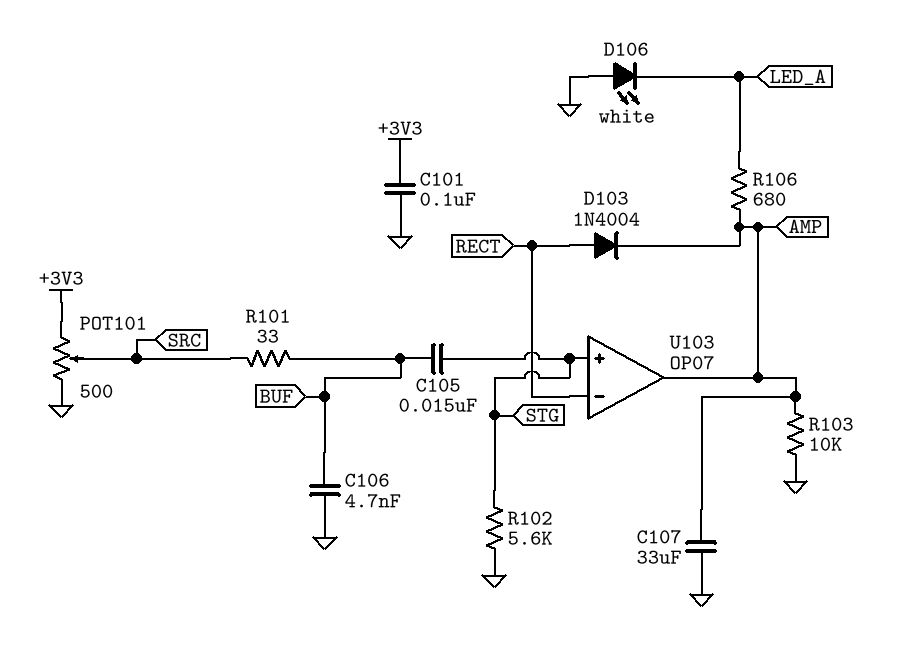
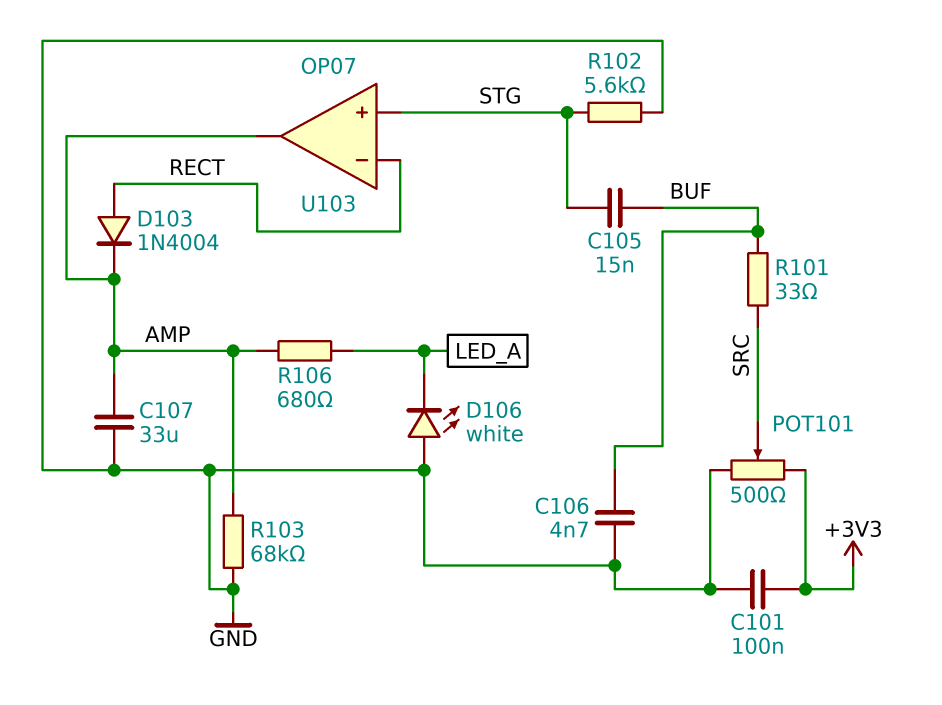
R103: 10k (AMP, GND) -> 68k (AMP, GND)

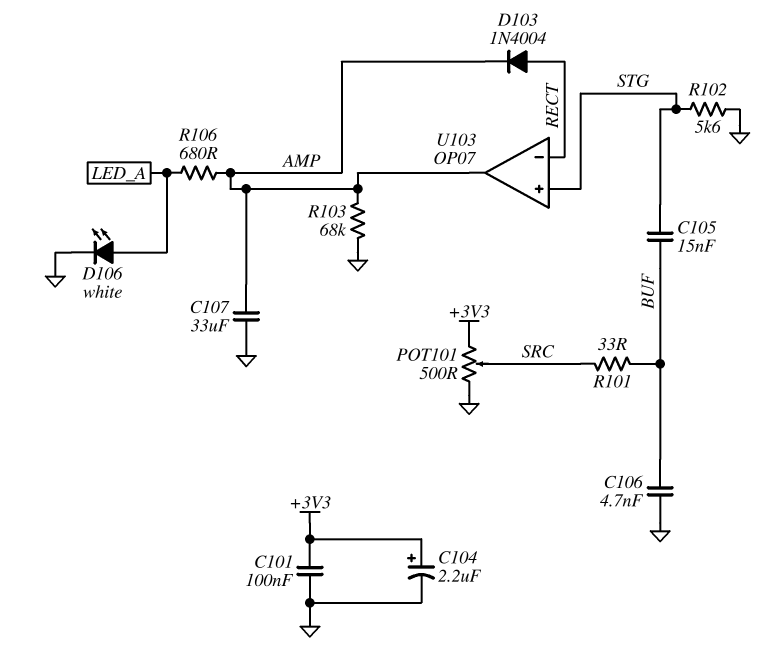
C104: none -> 2.2uF (plus +3V3, minus GND)
D106: LED white (A GND, K LED_A) -> LED white (A LED_A, K GND)

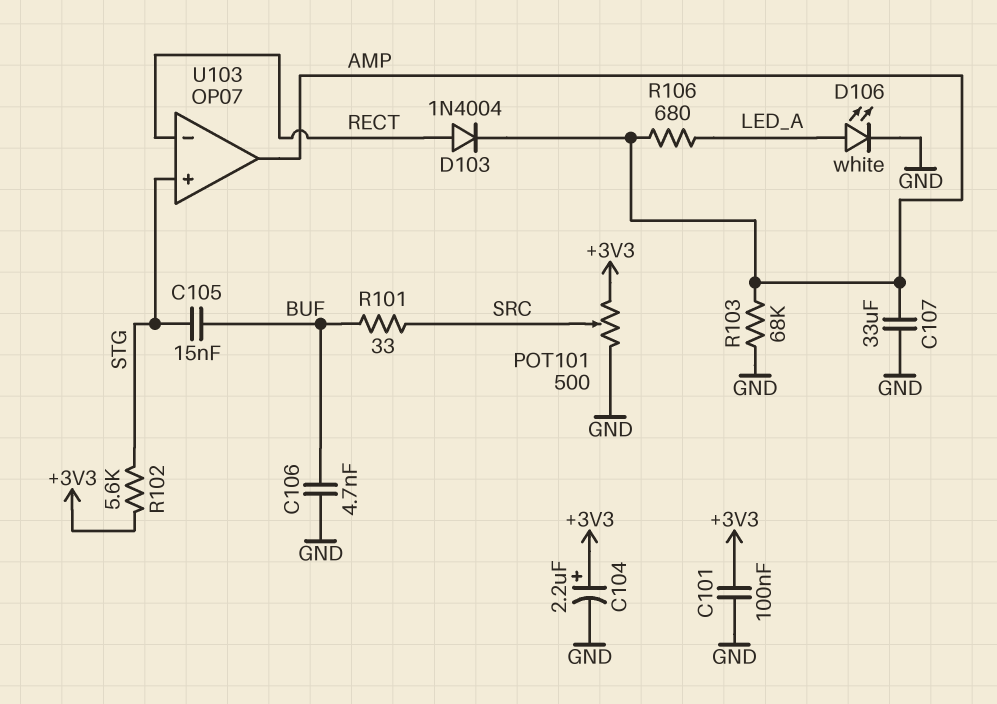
R102: 5.6k (GND, STG) -> 5.6k (+3V3, STG)

